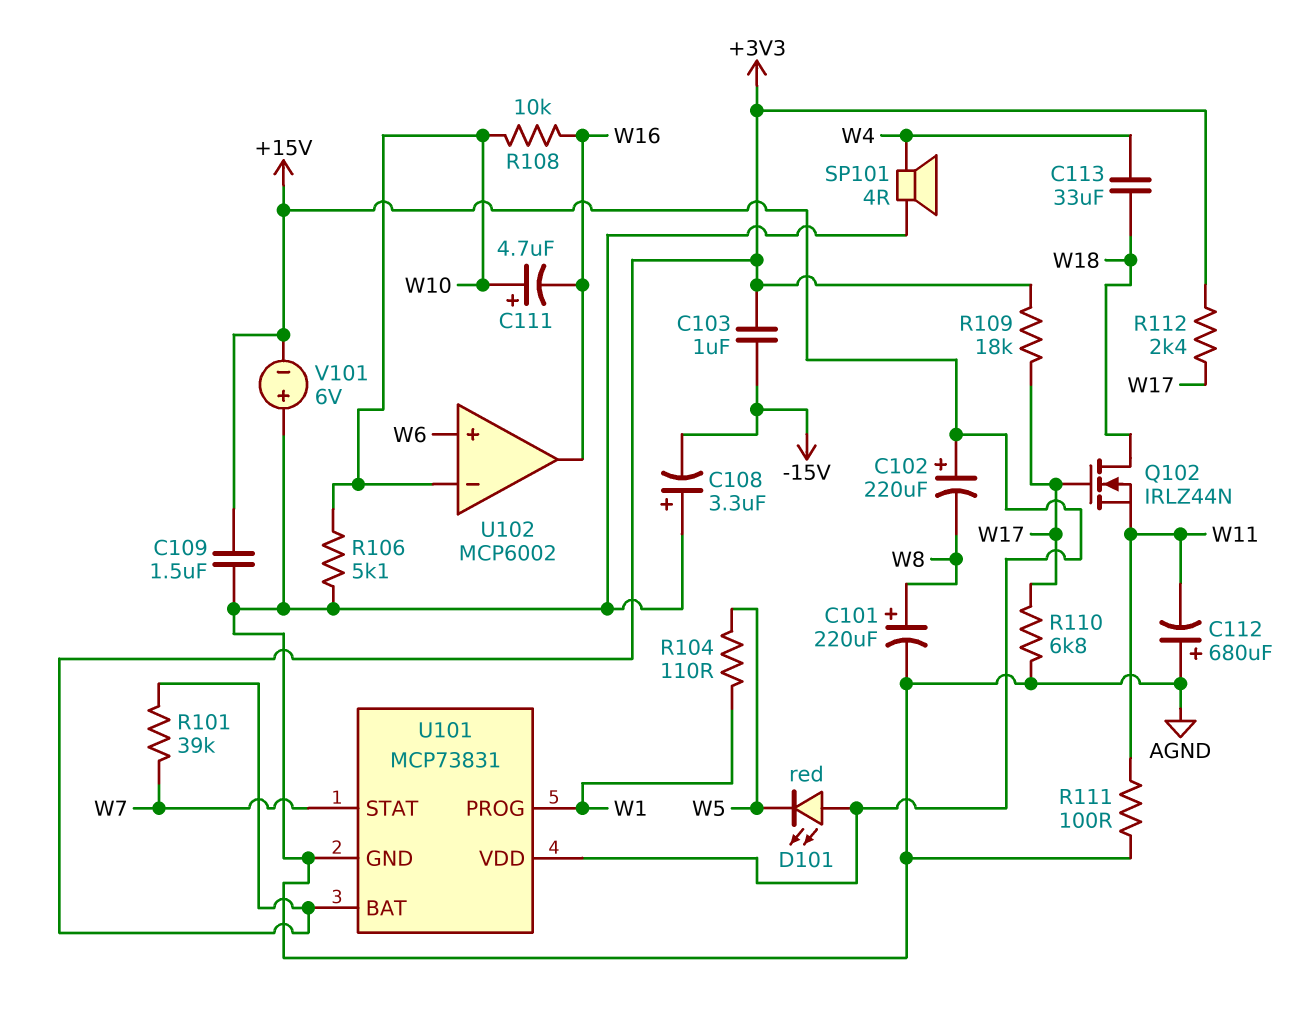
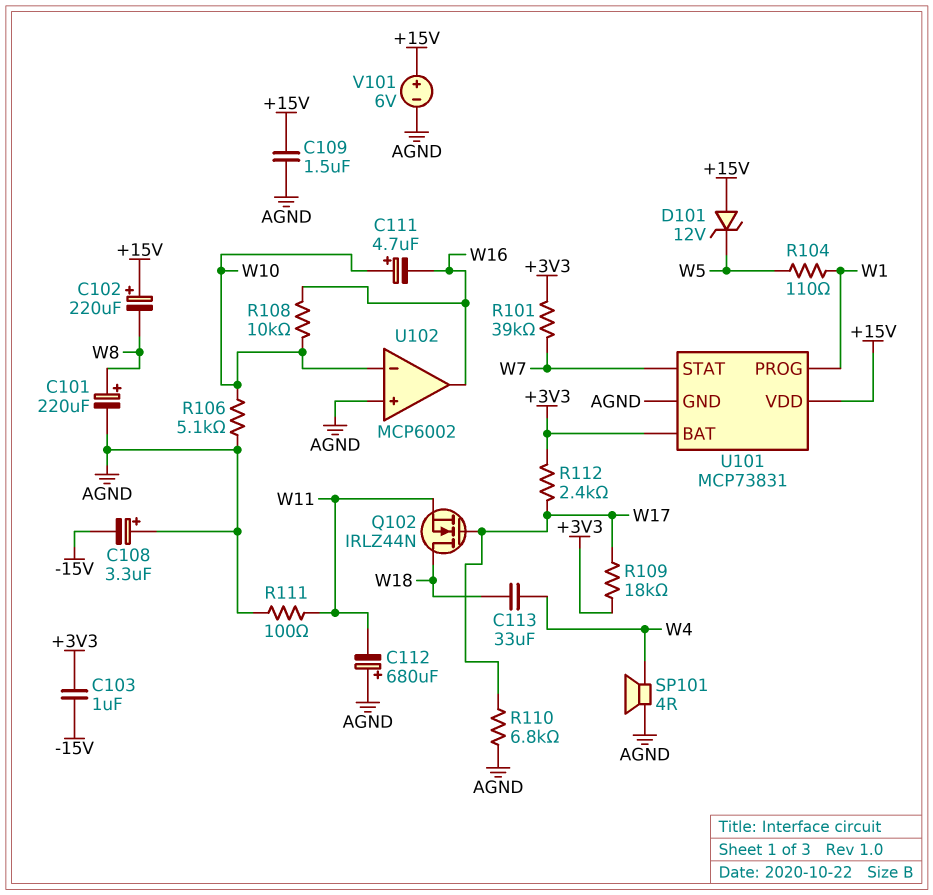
D101: LED red (A +15V, K W5) -> zener 12V (A +15V, K W5)
U102 pin in+: W6 -> AGND
V101: 6V (plus AGND, minus +15V) -> 6V (plus +15V, minus AGND)

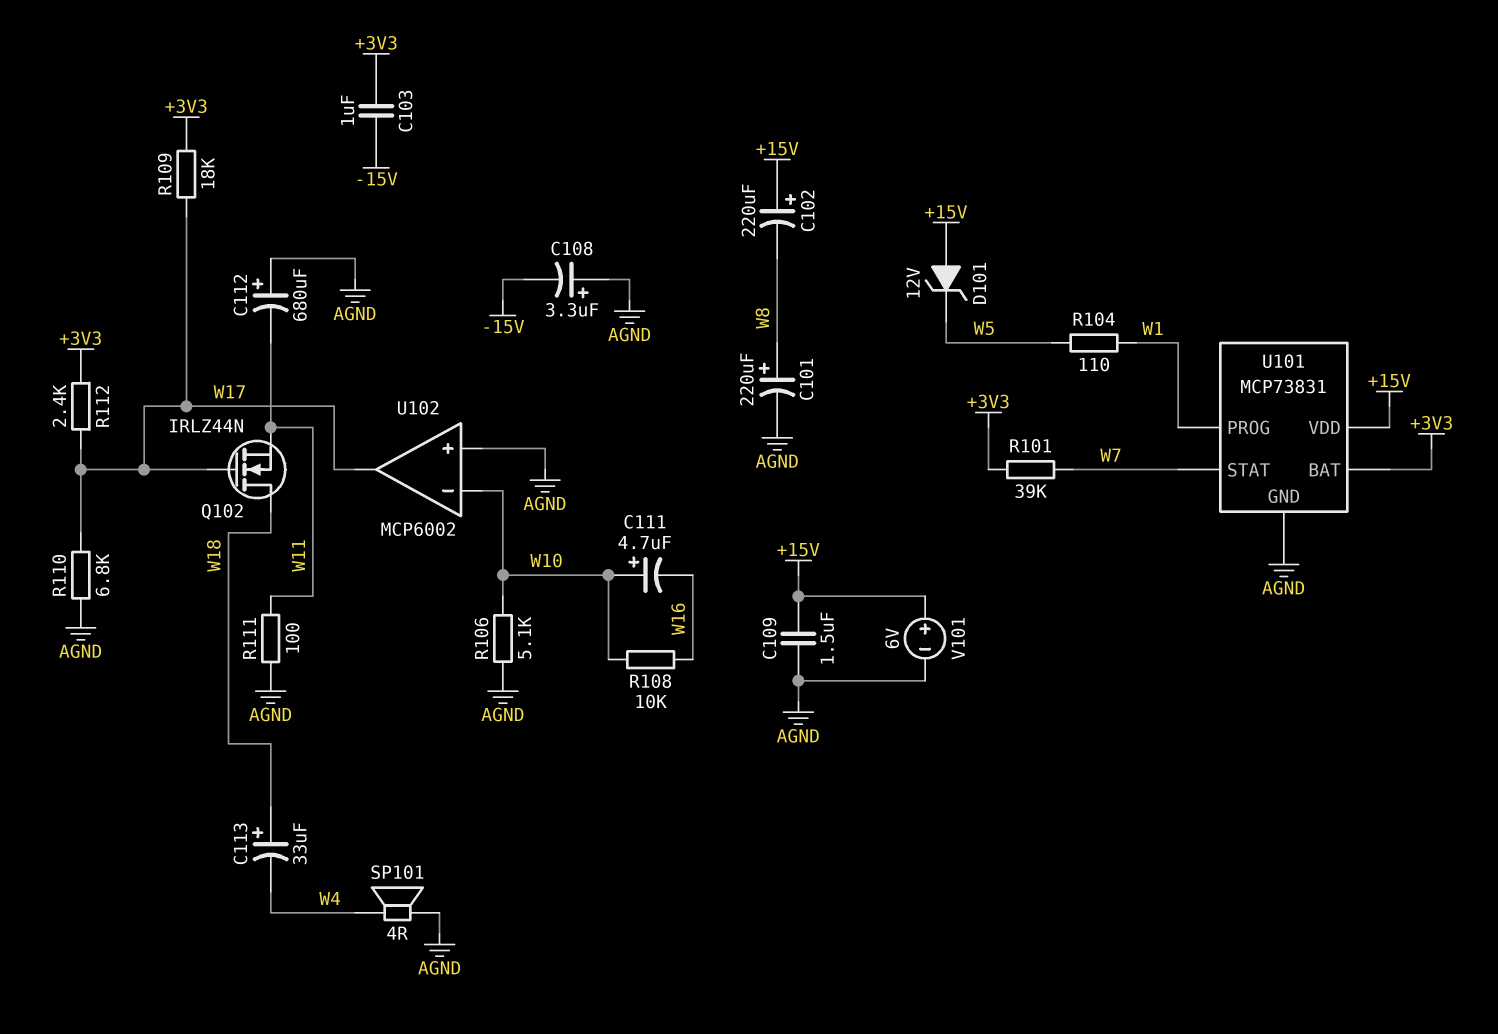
C113: 33uF (W4, W18) -> 33uF (plus W18, minus W4)
U102 pin out: W16 -> W17

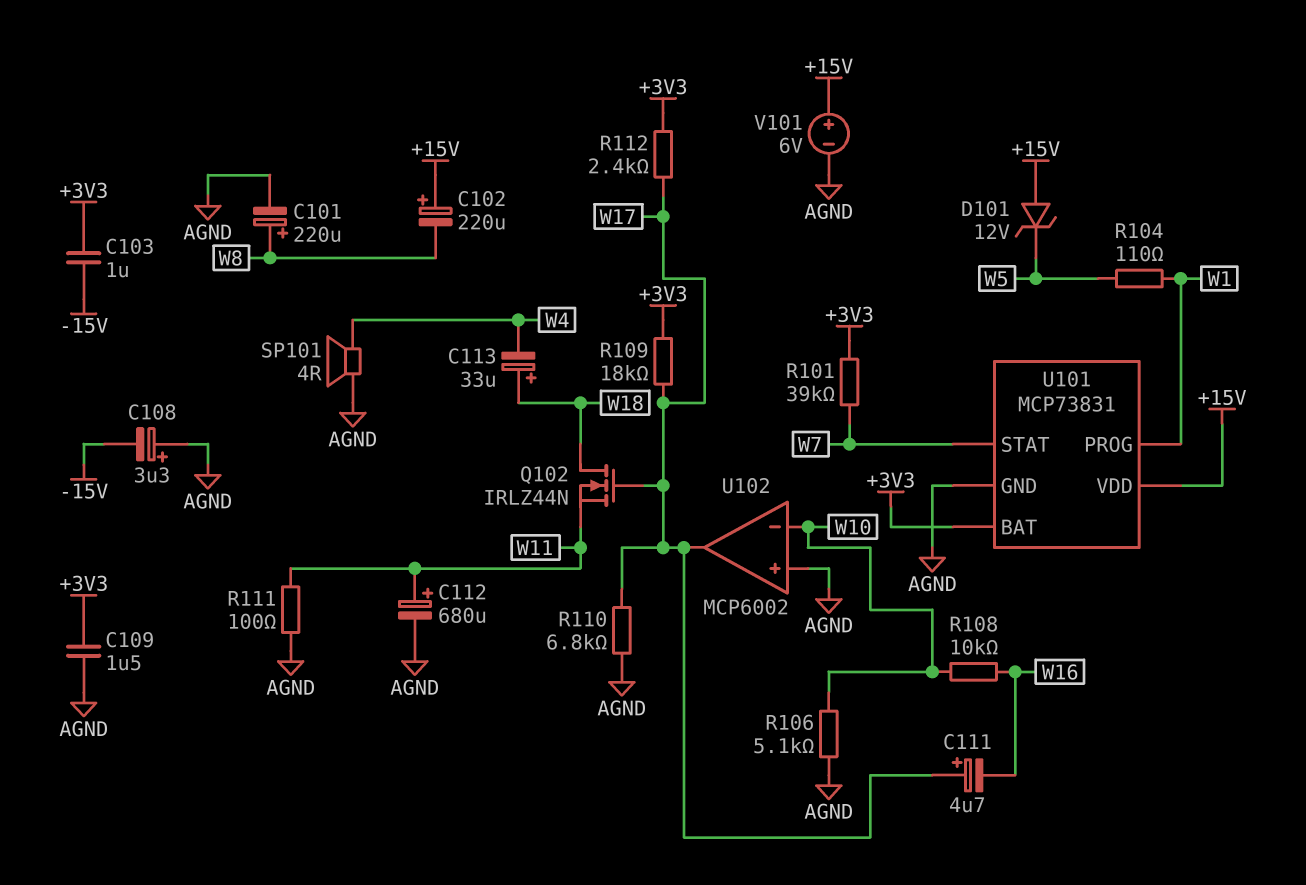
C109: 1.5uF (+15V, AGND) -> 1.5uF (+3V3, AGND)
C111: 4.7uF (plus W10, minus W16) -> 4.7uF (plus W17, minus W16)
C112: 680uF (plus AGND, minus W11) -> 680uF (plus W11, minus AGND)

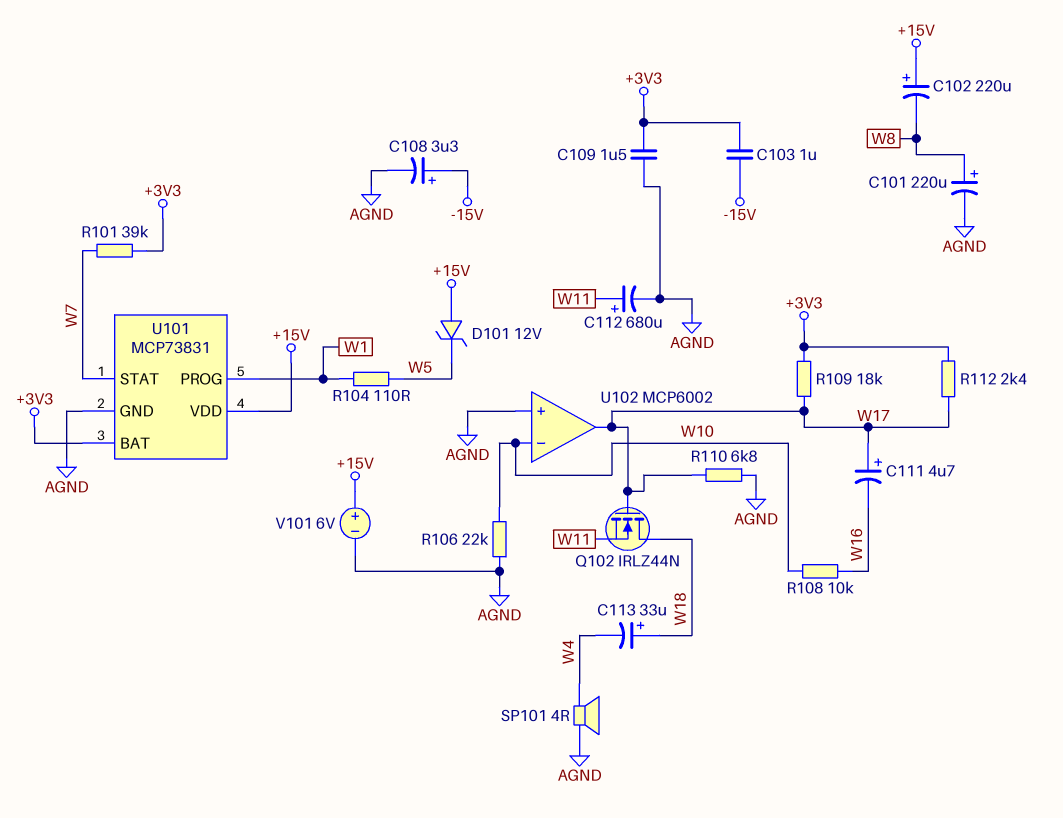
C108: 3.3uF (plus AGND, minus -15V) -> 3.3uF (plus -15V, minus AGND)
R106: 5.1k (AGND, W10) -> 22k (AGND, W10)
R111: 100 (AGND, W11) -> none

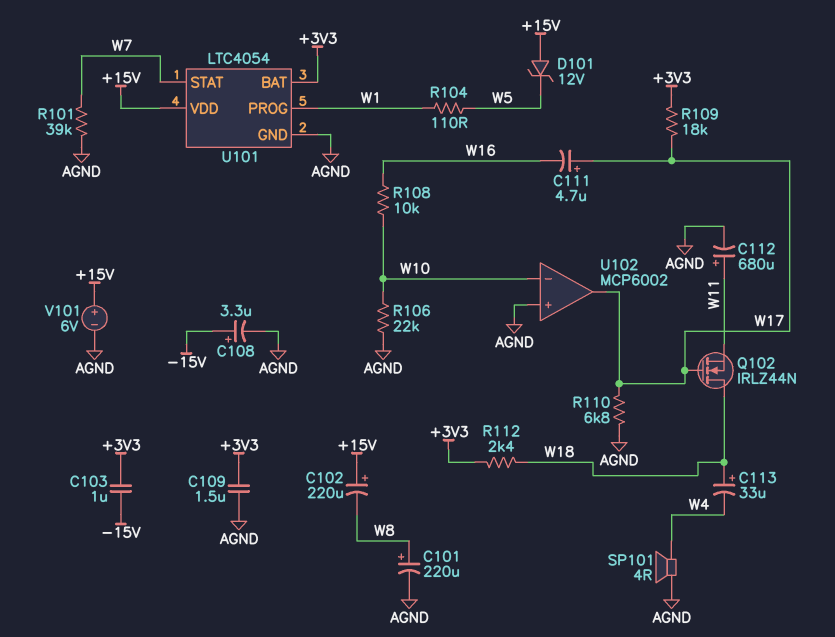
R101: 39k (+3V3, W7) -> 39k (AGND, W7)
R112: 2.4k (+3V3, W17) -> 2.4k (+3V3, W18)
U101: MCP73831 -> LTC4054

